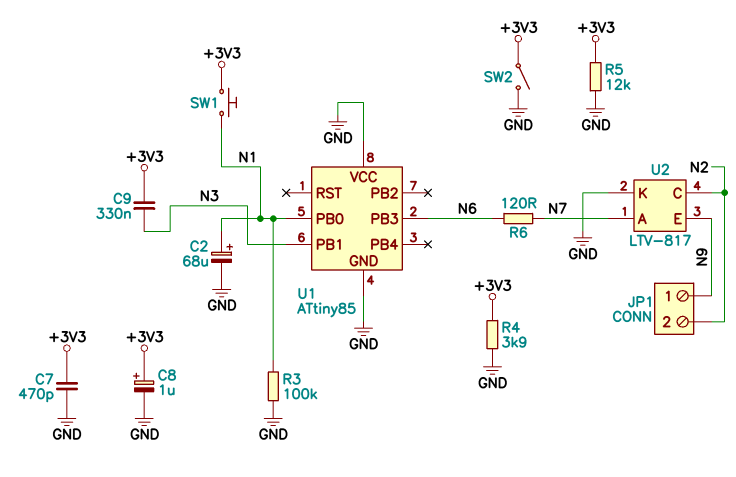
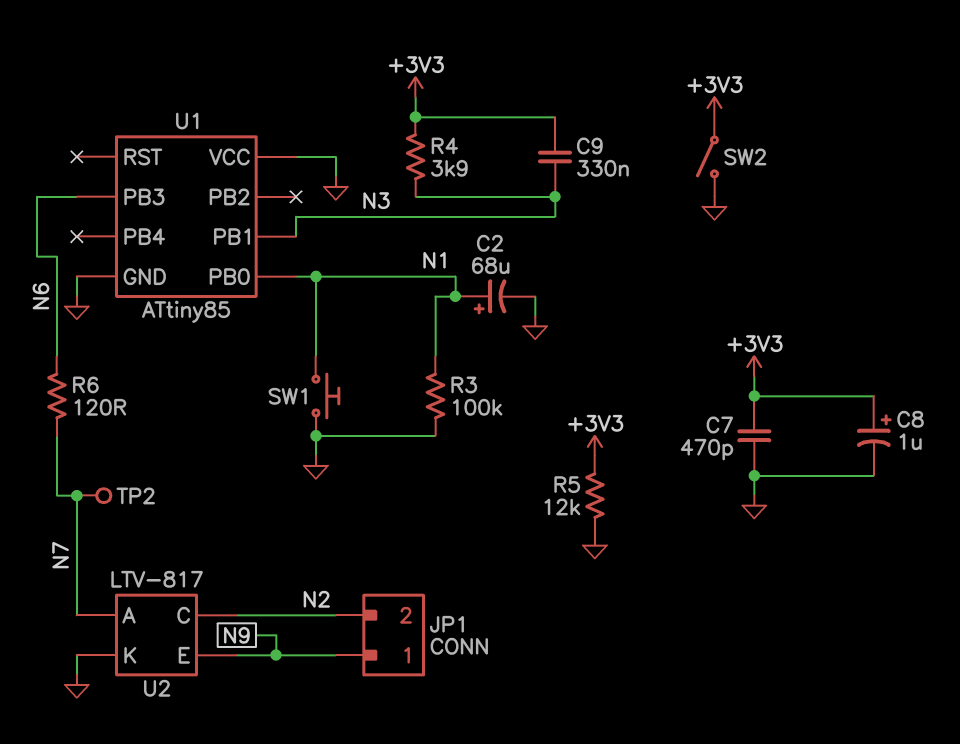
R4: 3.9k (+3V3, GND) -> 3.9k (+3V3, N3)
SW1: button (+3V3, N1) -> button (GND, N1)
TP2: none -> test point (N7)

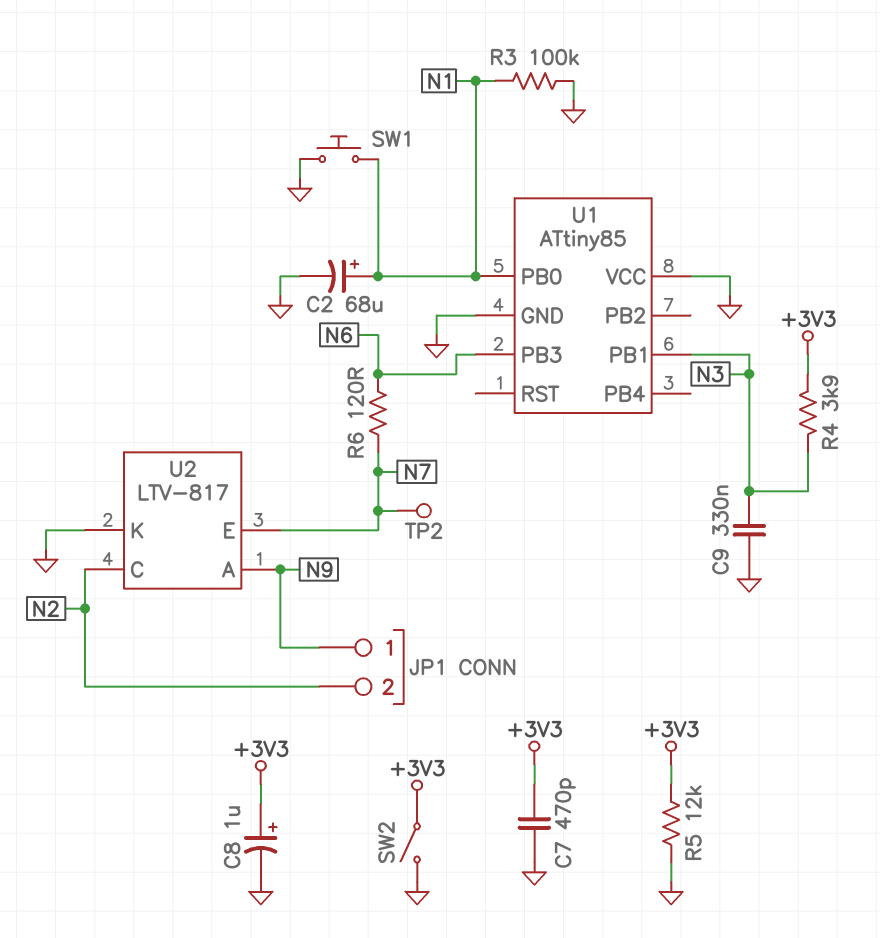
C9: 330nF (+3V3, N3) -> 330nF (GND, N3)
U2 pin A: N7 -> N9
U2 pin E: N9 -> N7

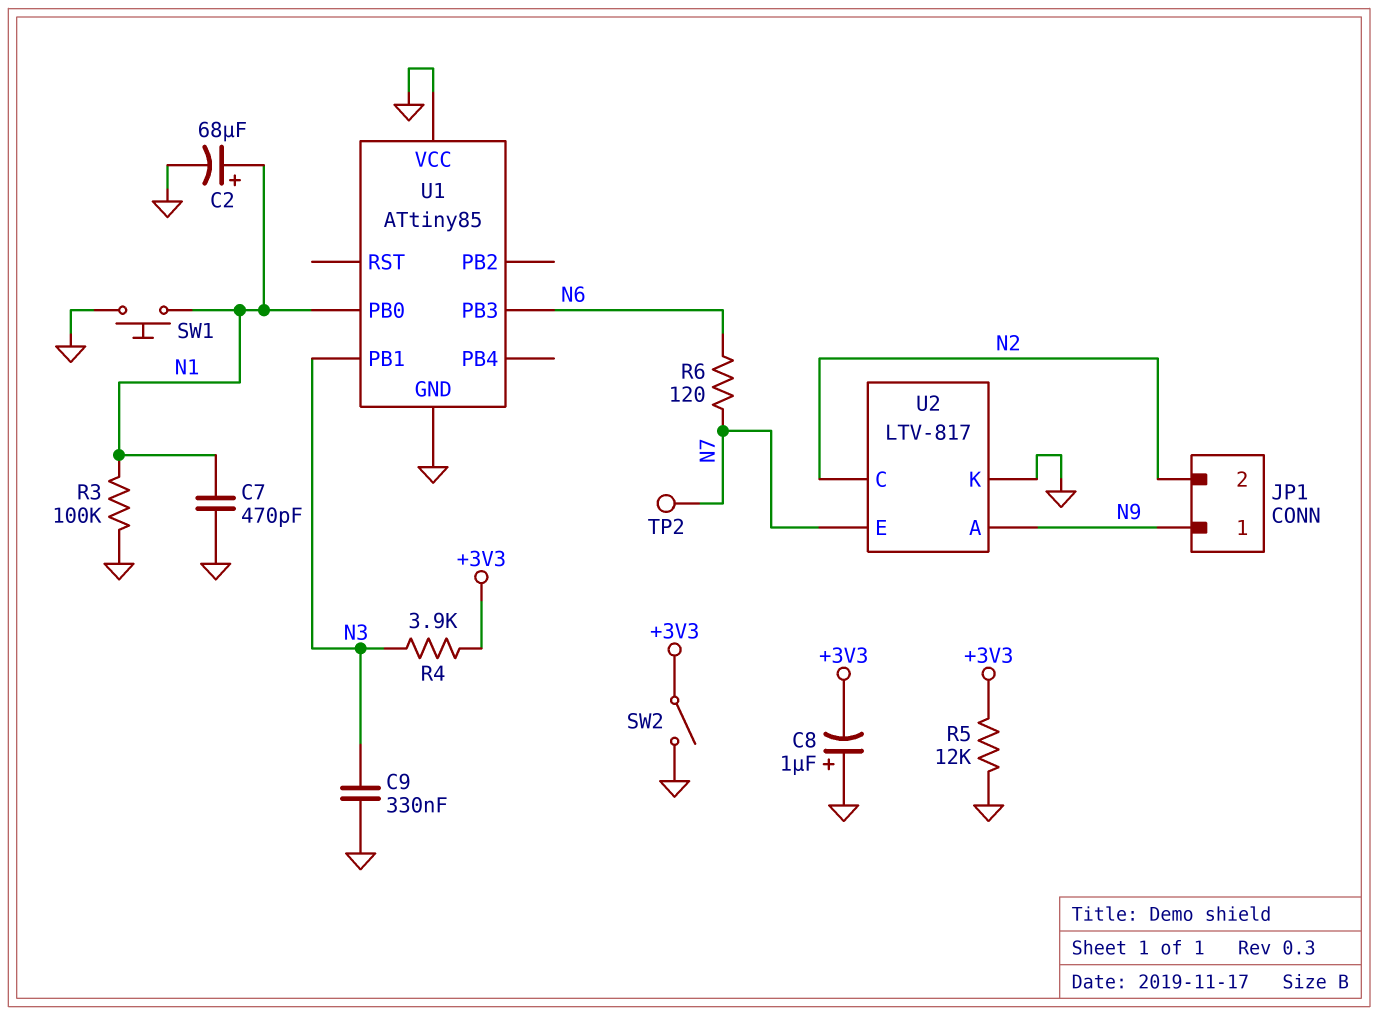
C7: 470pF (+3V3, GND) -> 470pF (GND, N1)
C8: 1uF (plus +3V3, minus GND) -> 1uF (plus GND, minus +3V3)

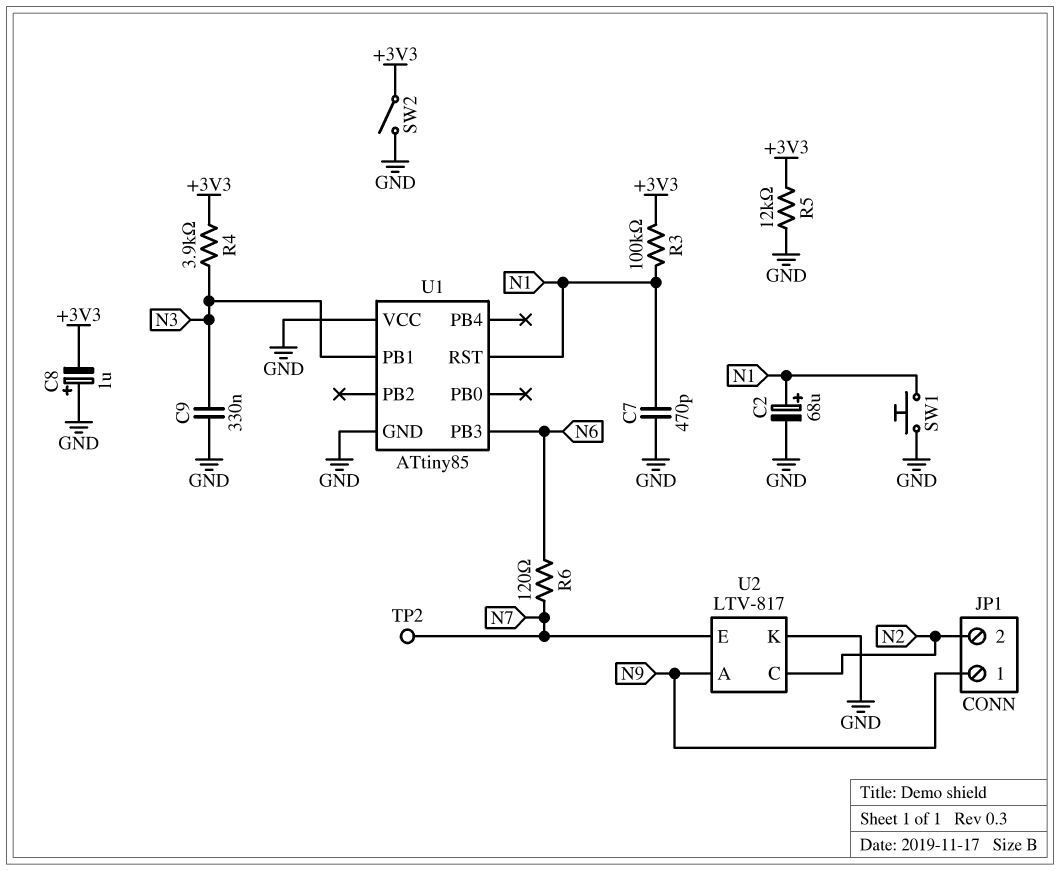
R3: 100k (GND, N1) -> 100k (+3V3, N1)
U1 pin PB0: N1 -> none
U1 pin RST: none -> N1

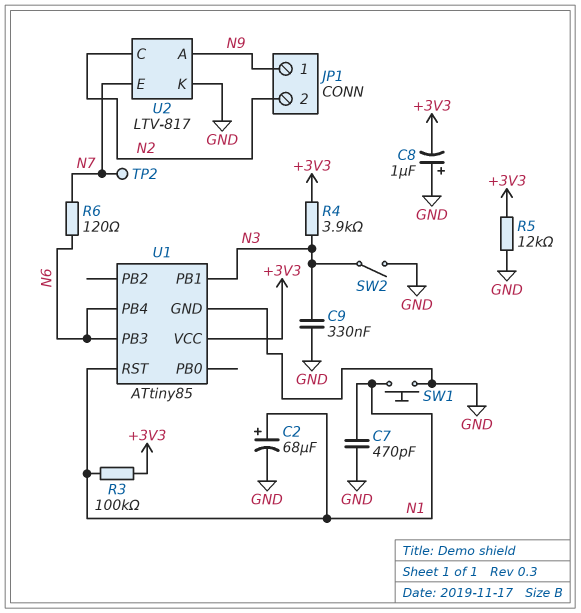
SW2: switch (+3V3, GND) -> switch (GND, N3)
U1 pin PB4: none -> N6
U1 pin VCC: GND -> +3V3

